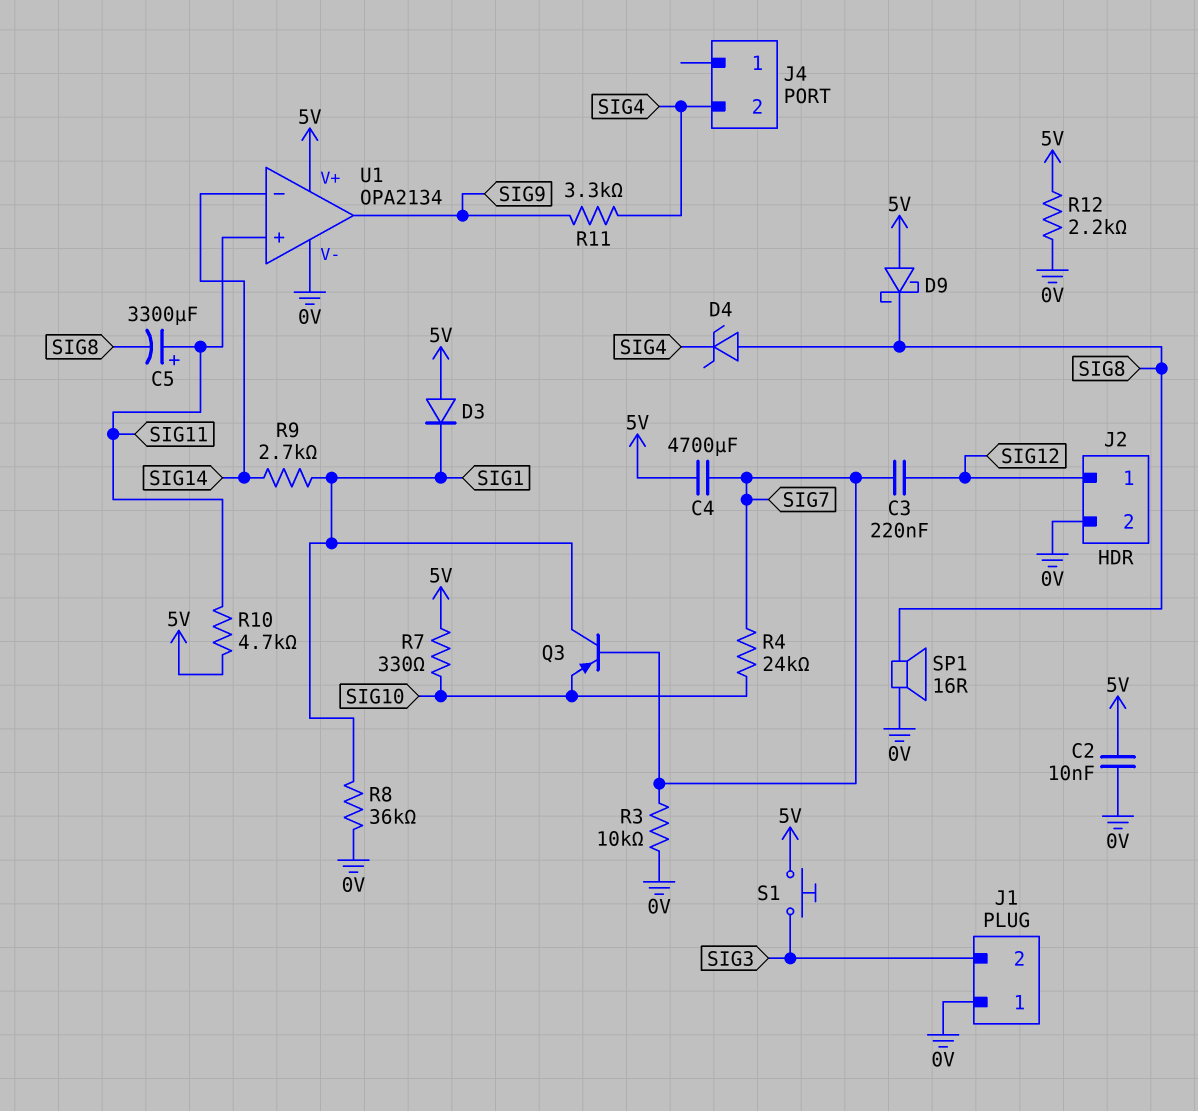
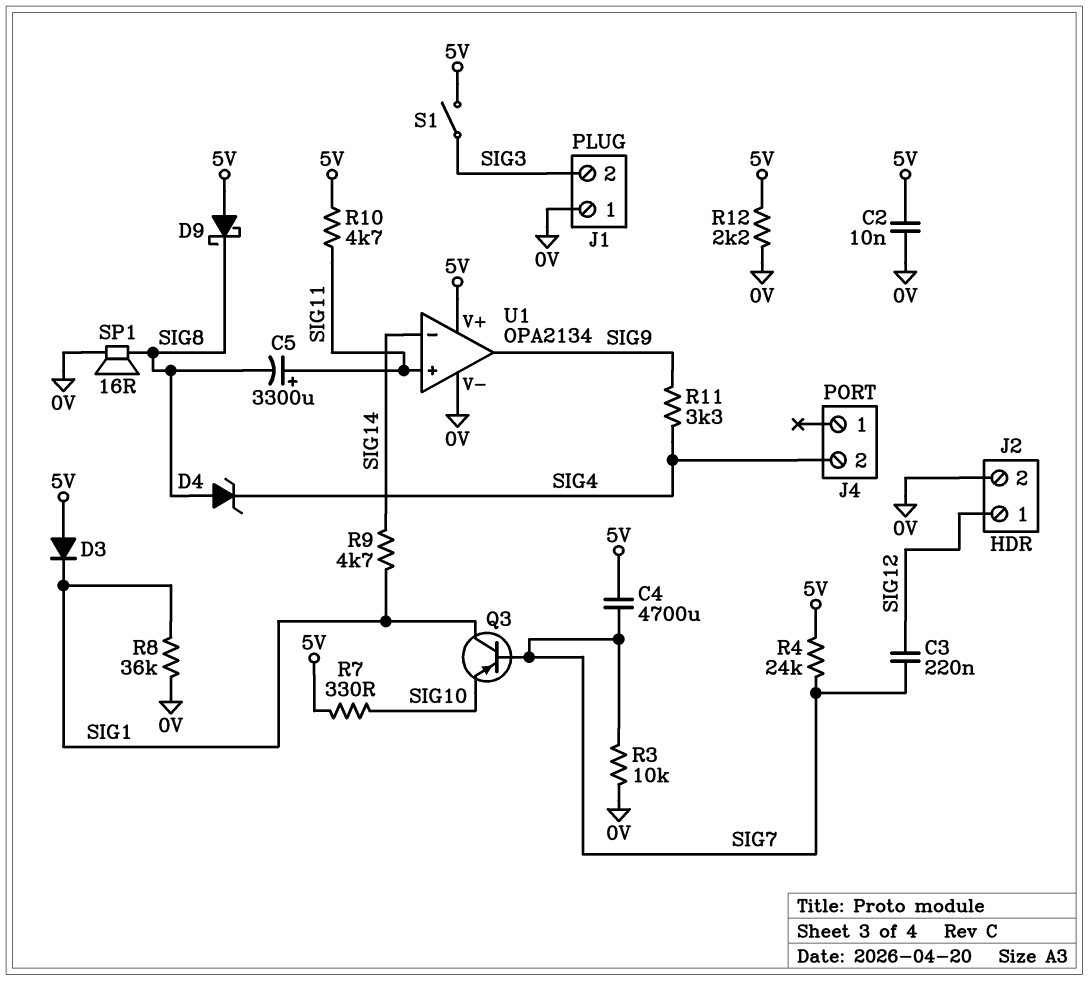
R4: 24k (SIG7, SIG10) -> 24k (5V, SIG7)
R9: 2.7k (SIG1, SIG14) -> 4.7k (SIG1, SIG14)
S1: button (5V, SIG3) -> switch (5V, SIG3)

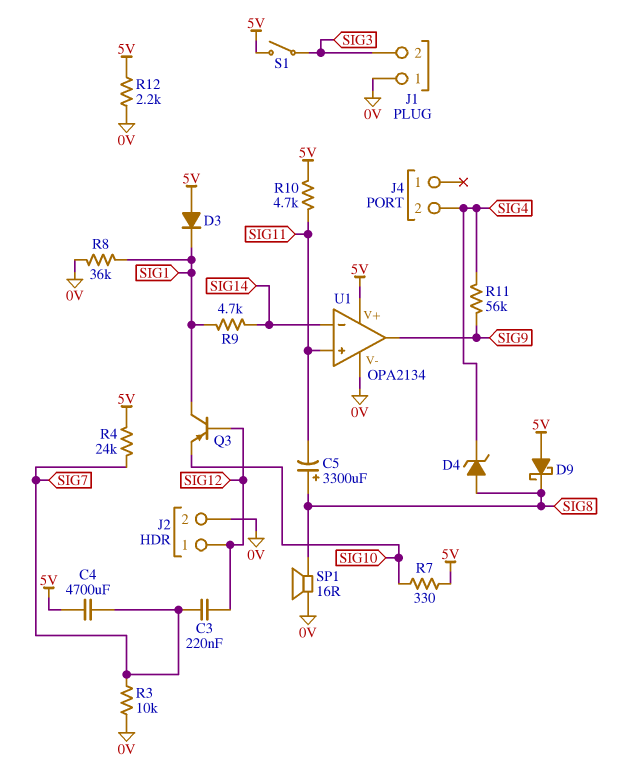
C2: 10nF (0V, 5V) -> none
C5: 3300uF (plus SIG11, minus SIG8) -> 3300uF (plus SIG8, minus SIG11)
Q3: PNP (B SIG7, C SIG1, E SIG10) -> PNP (B SIG12, C SIG1, E SIG10)
R11: 3.3k (SIG4, SIG9) -> 56k (SIG4, SIG9)

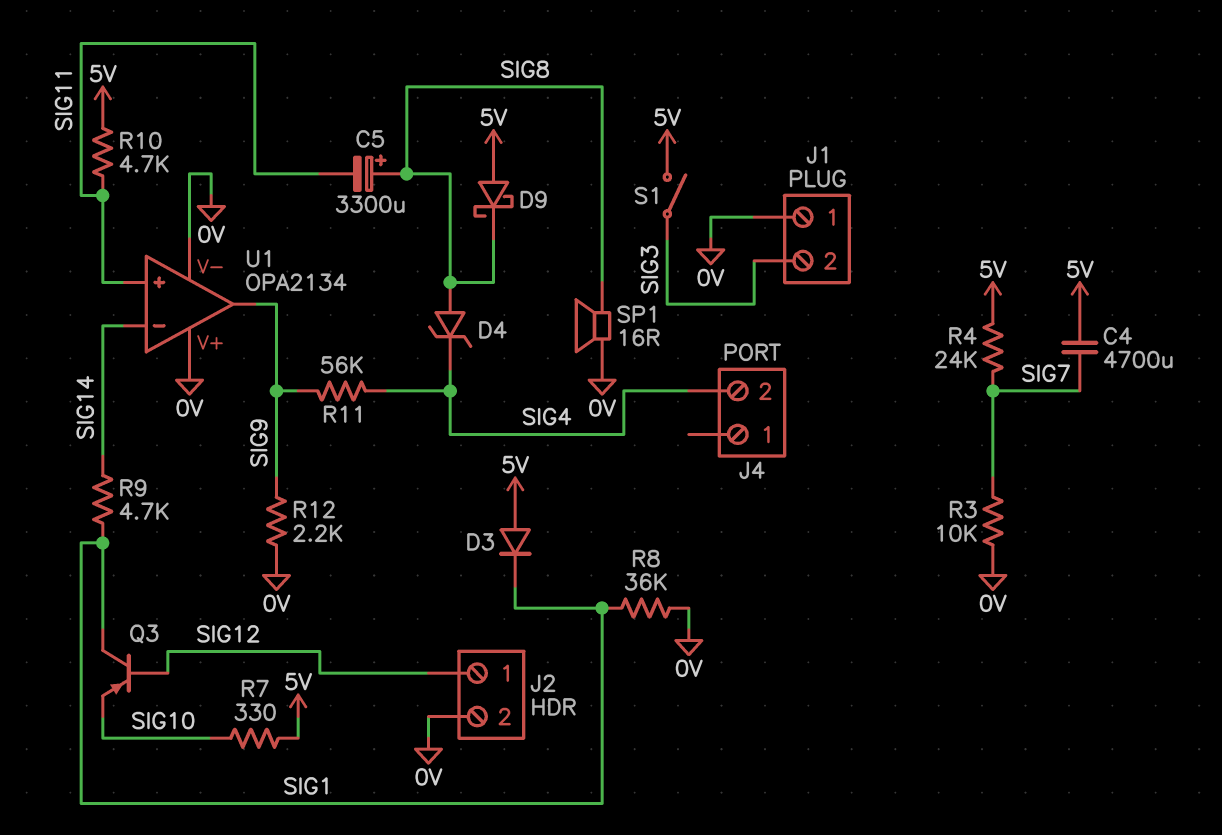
C3: 220nF (SIG7, SIG12) -> none
R12: 2.2k (0V, 5V) -> 2.2k (0V, SIG9)
U1 pin V+: 5V -> 0V

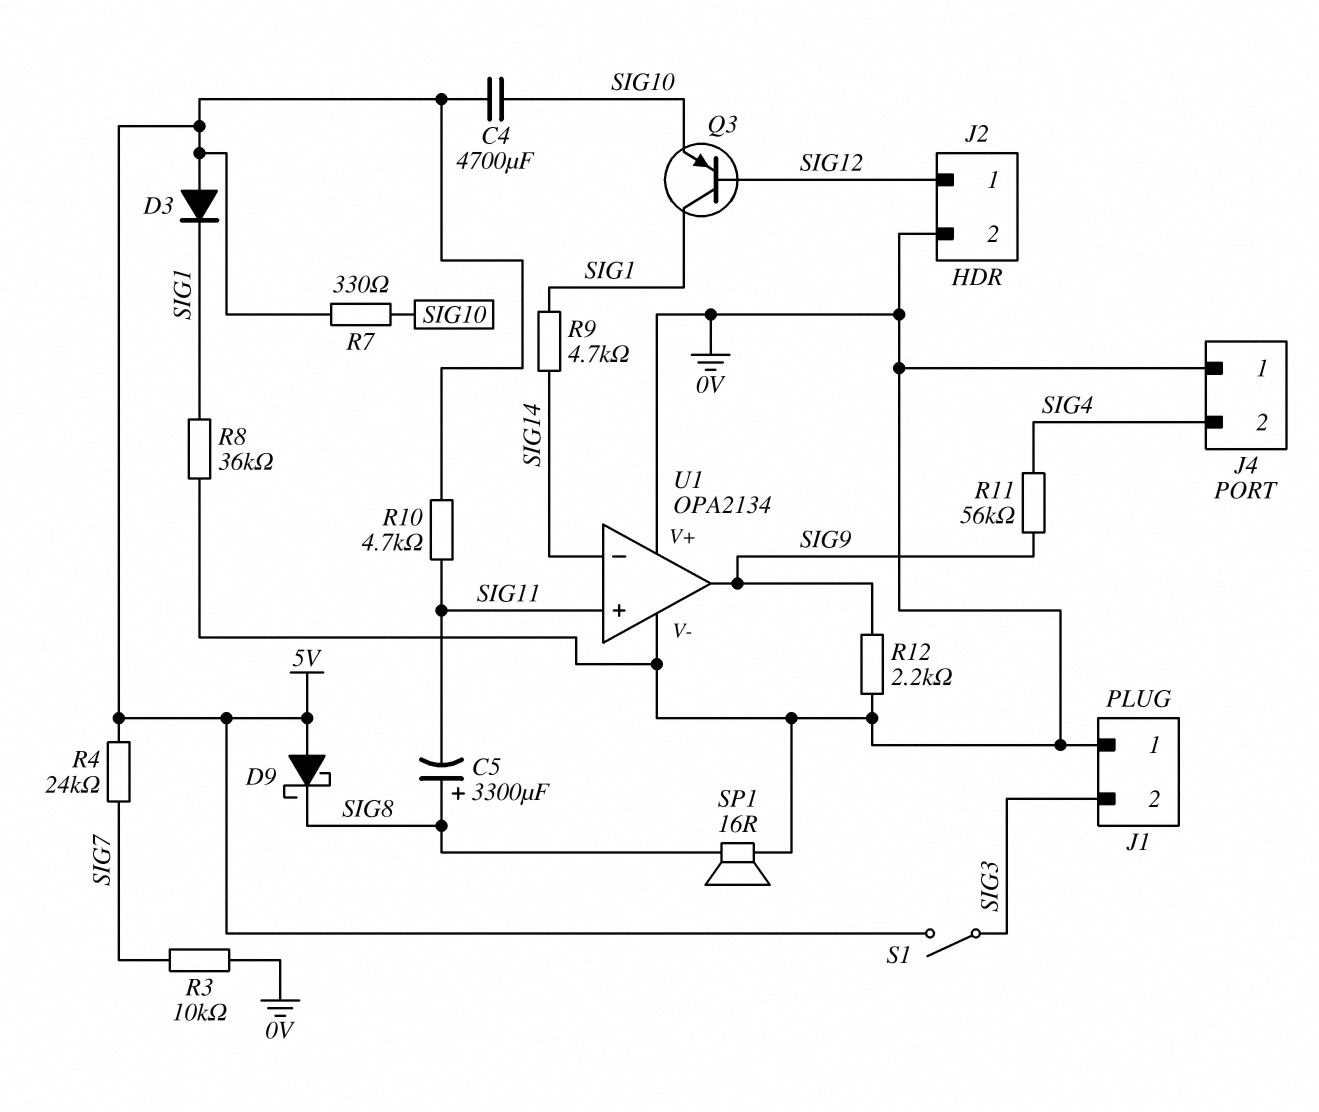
C4: 4700uF (5V, SIG7) -> 4700uF (5V, SIG10)
D4: zener (A SIG8, K SIG4) -> none
J4 pin 1: none -> 0V

